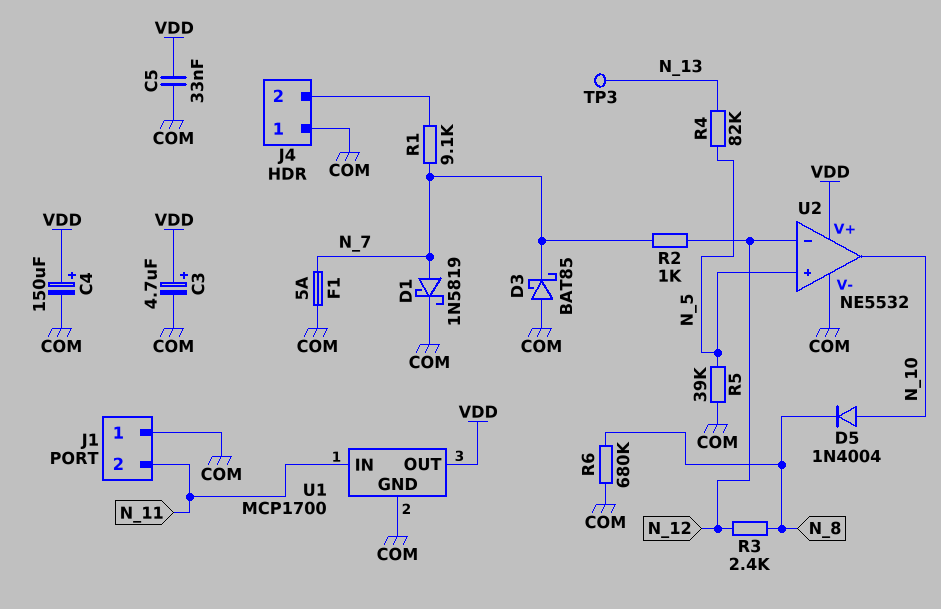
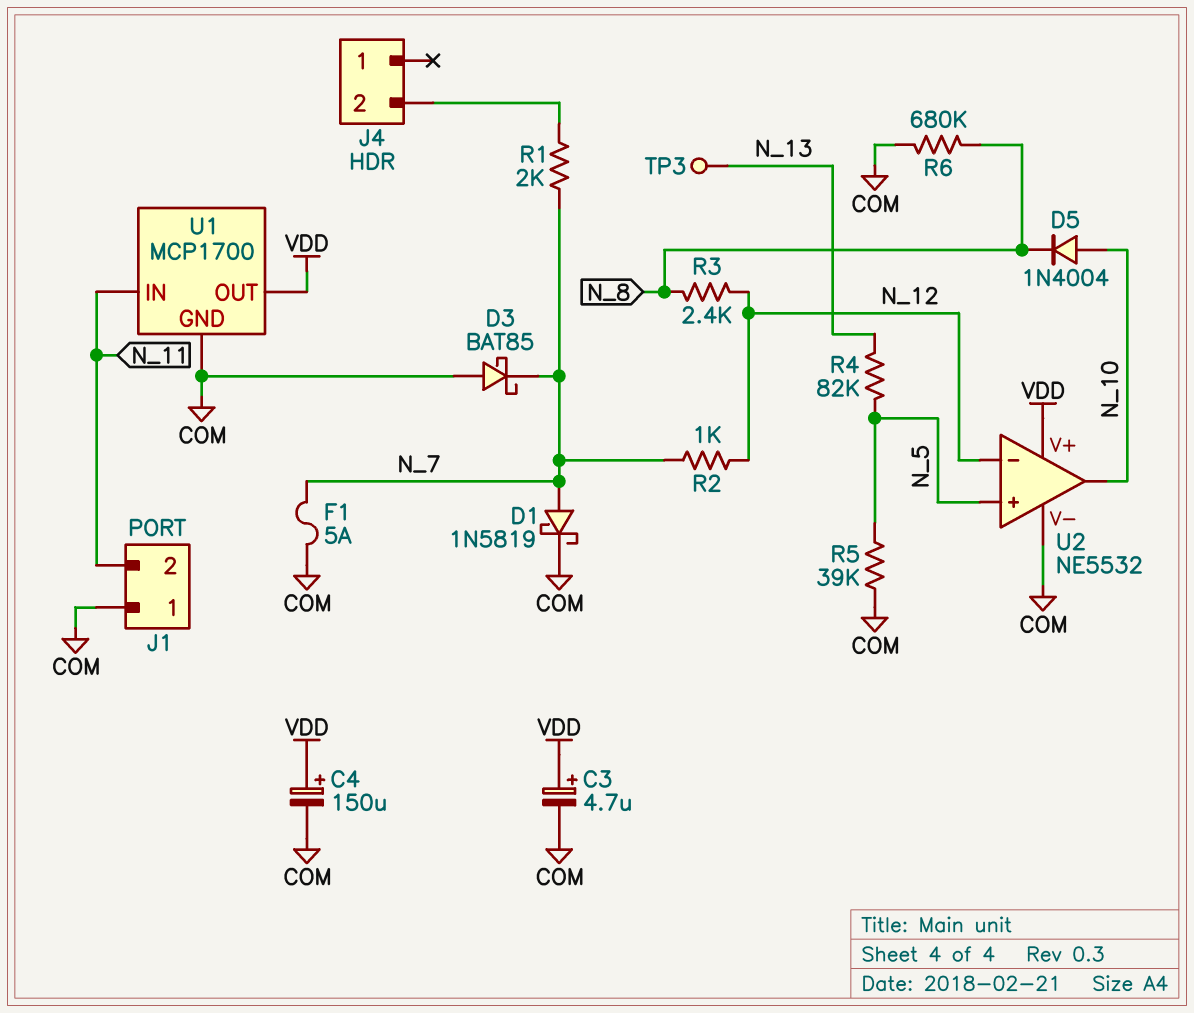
C5: 33nF (COM, VDD) -> none
J4 pin 1: COM -> none
R1: 9.1k (J4/2, N_7) -> 2k (J4/2, N_7)

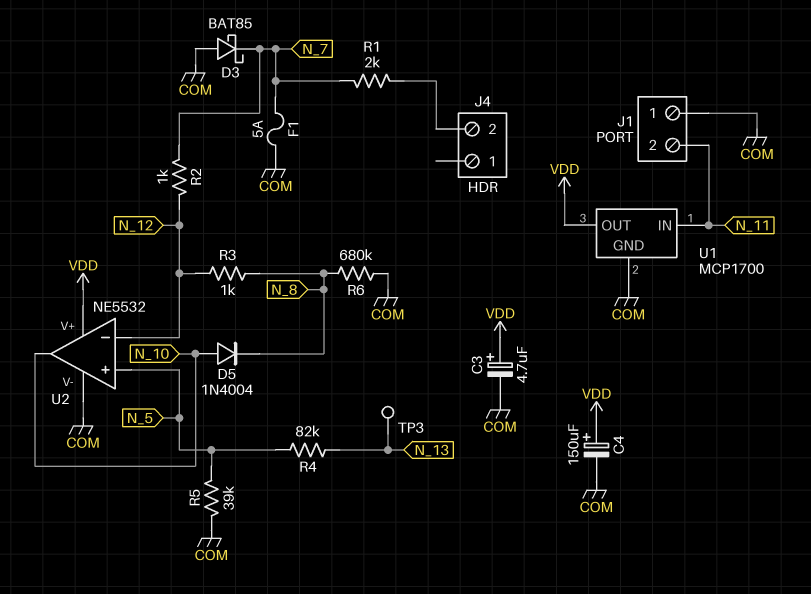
D1: schottky 1N5819 (A N_7, K COM) -> none
R3: 2.4k (N_8, N_12) -> 1k (N_8, N_12)

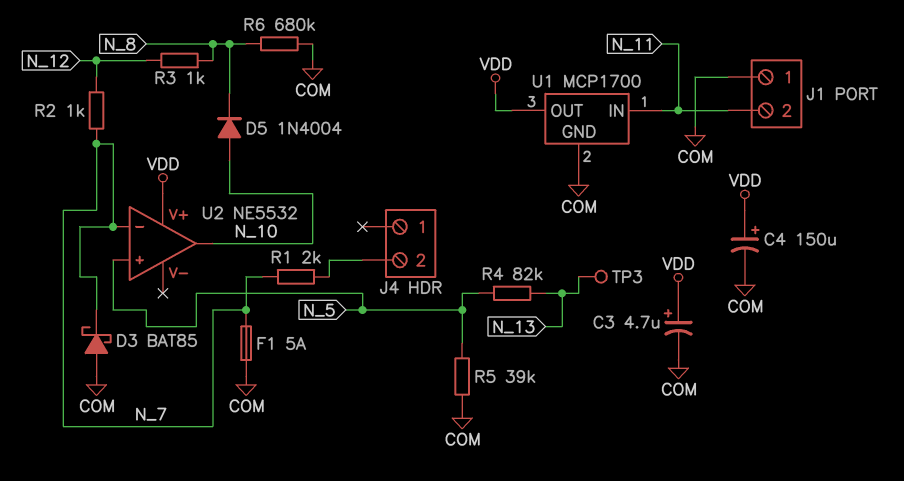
U2 pin V-: COM -> none
U2 pin in-: N_12 -> N_7

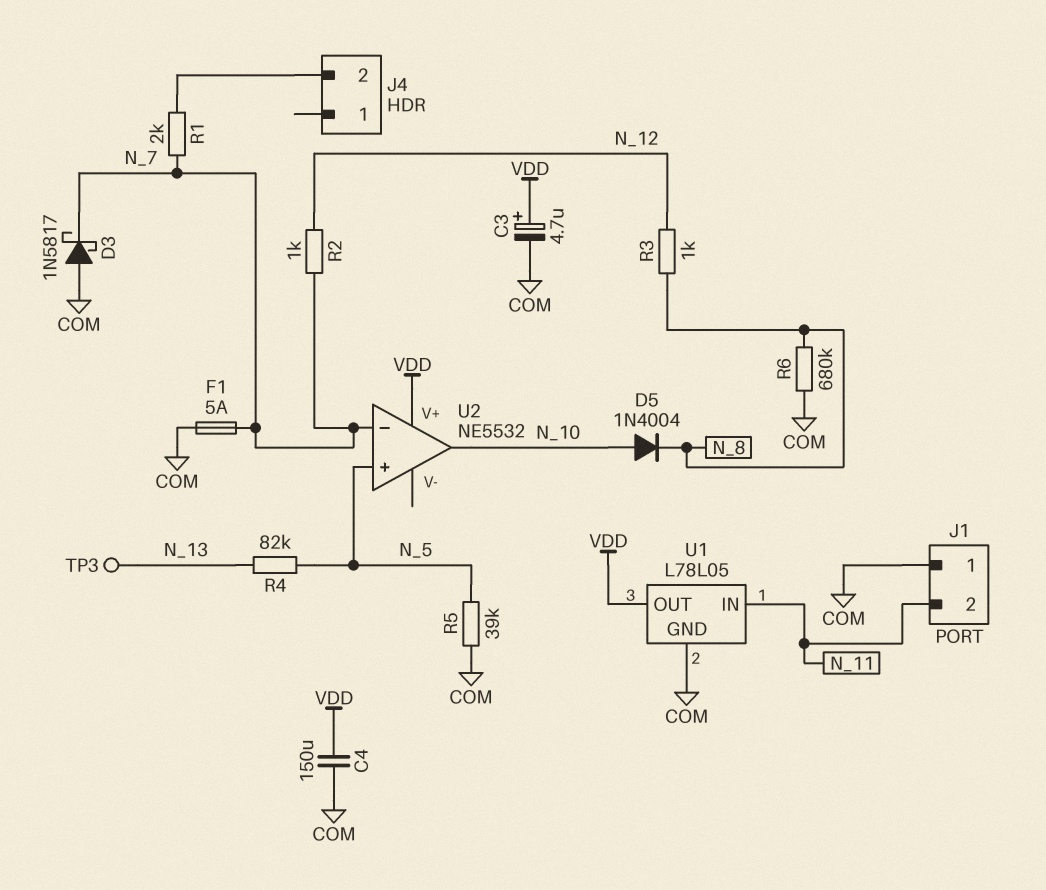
C4: 150uF (plus VDD, minus COM) -> 150uF (COM, VDD)
D3: schottky BAT85 (A COM, K N_7) -> schottky 1N5817 (A COM, K N_7)
U1: MCP1700 -> L78L05

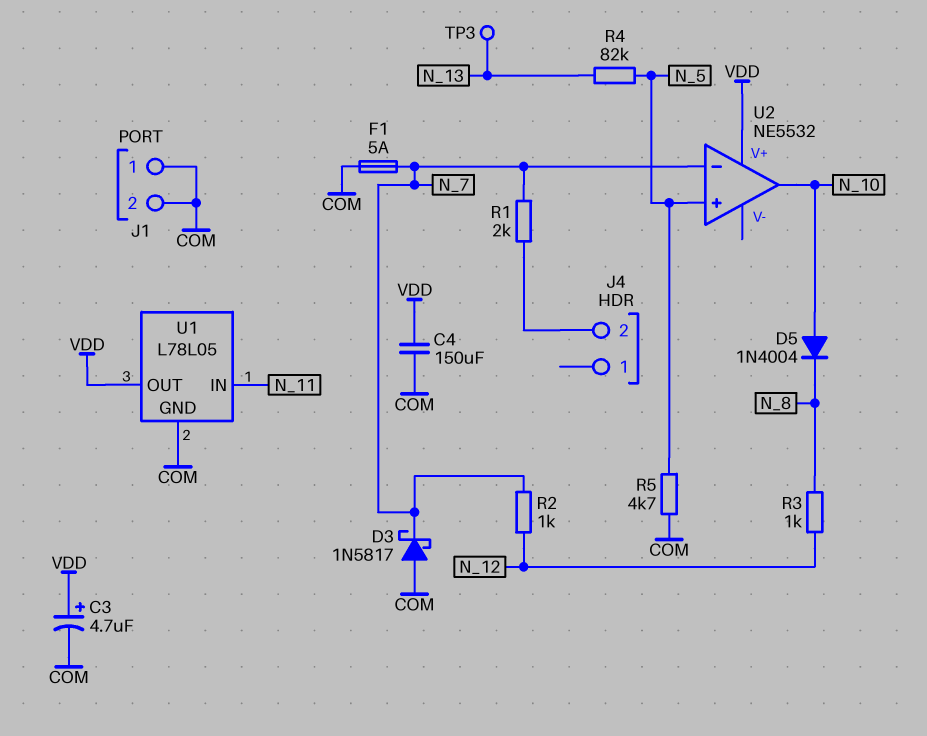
J1 pin 2: N_11 -> COM
R5: 39k (COM, N_5) -> 4.7k (COM, N_5)
R6: 680k (COM, N_8) -> none

